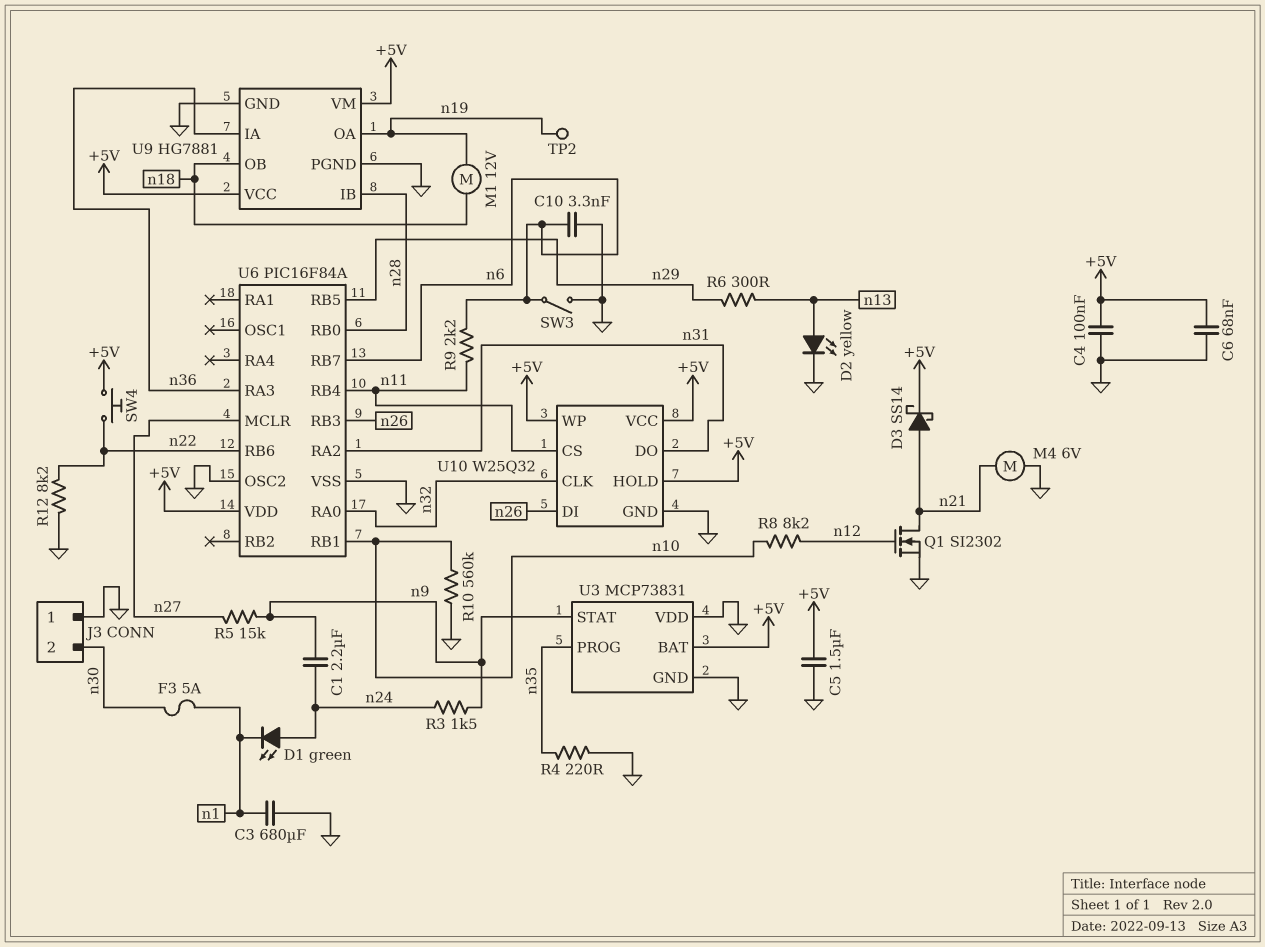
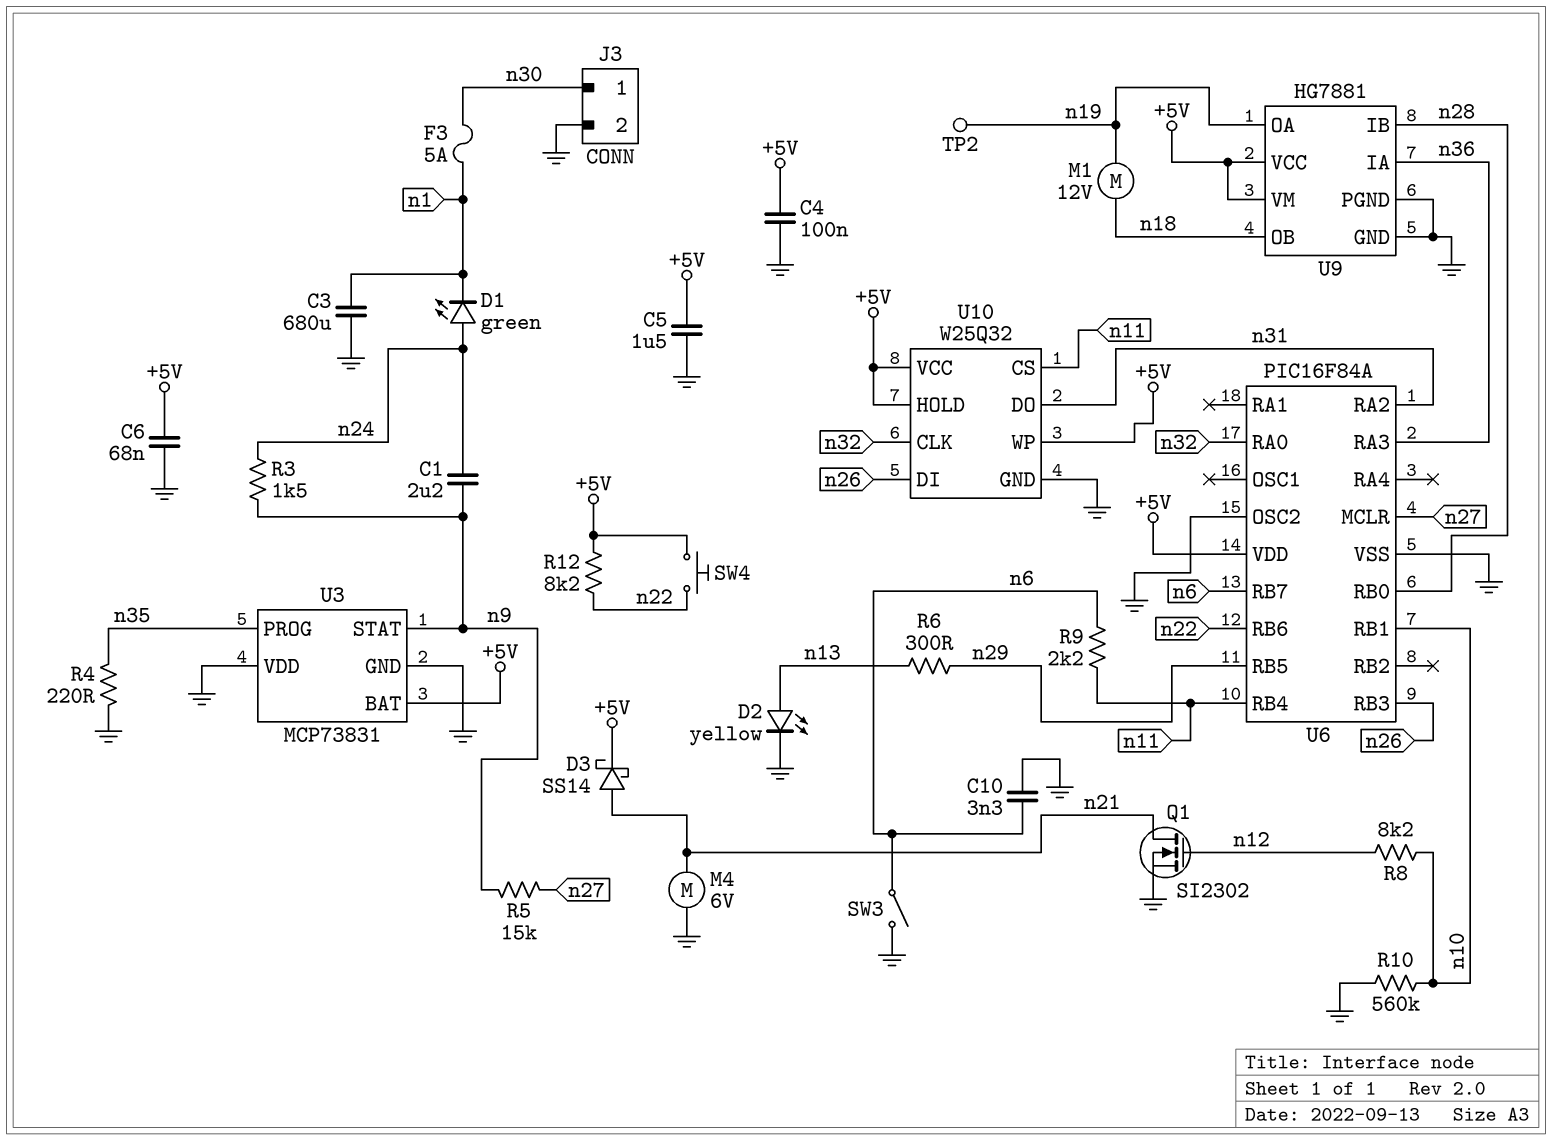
J3 pin 1: GND -> n30
J3 pin 2: n30 -> GND
R12: 8.2k (GND, n22) -> 8.2k (+5V, n22)

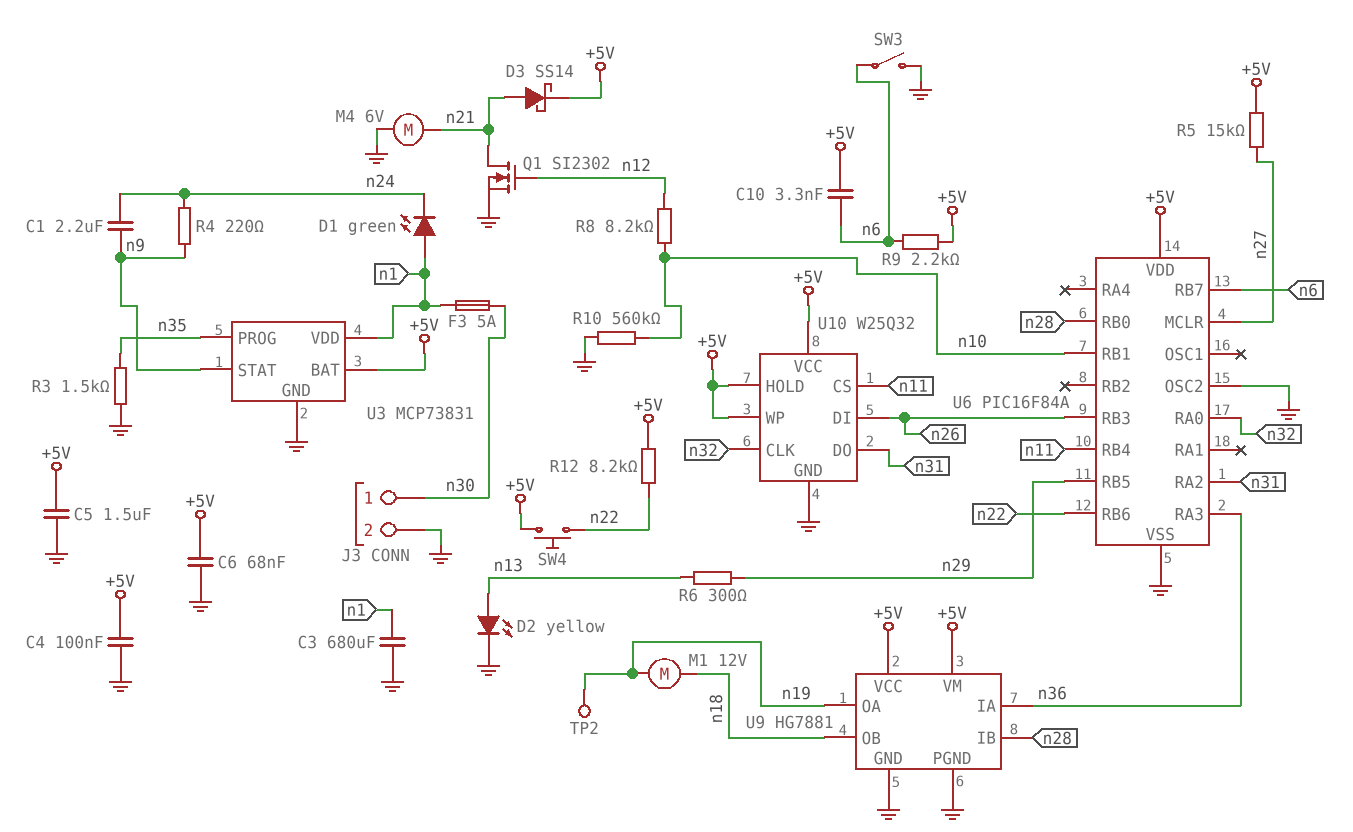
C10: 3.3nF (GND, n6) -> 3.3nF (+5V, n6)
D1: LED green (A n24, K n1) -> LED green (A n1, K n24)
R3: 1.5k (n9, n24) -> 1.5k (GND, n35)
R4: 220 (GND, n35) -> 220 (n9, n24)
R5: 15k (n9, n27) -> 15k (+5V, n27)
R9: 2.2k (n6, n11) -> 2.2k (+5V, n6)
U3 pin VDD: GND -> n1

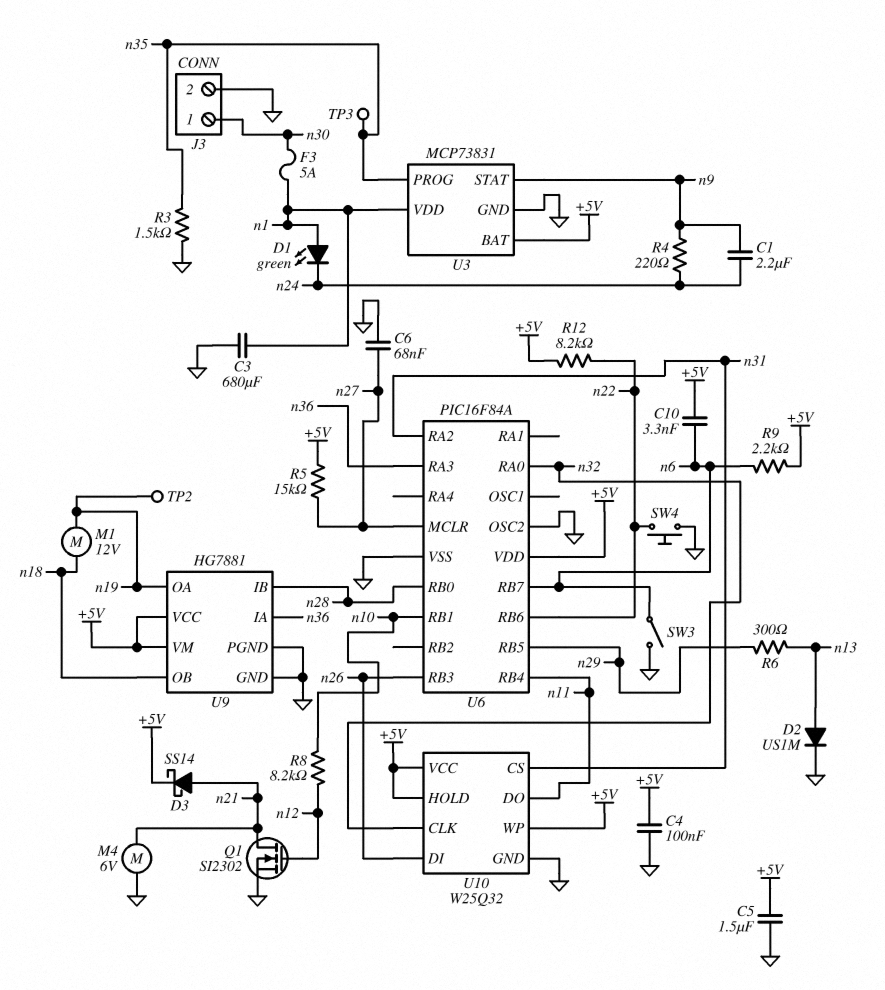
C6: 68nF (+5V, GND) -> 68nF (GND, n27)
D2: LED yellow (A n13, K GND) -> diode US1M (A n13, K GND)
R10: 560k (GND, n10) -> none
SW4: button (+5V, n22) -> button (GND, n22)
TP3: none -> test point (n35)
U10 pin CS: n11 -> n31
U10 pin DO: n31 -> n11

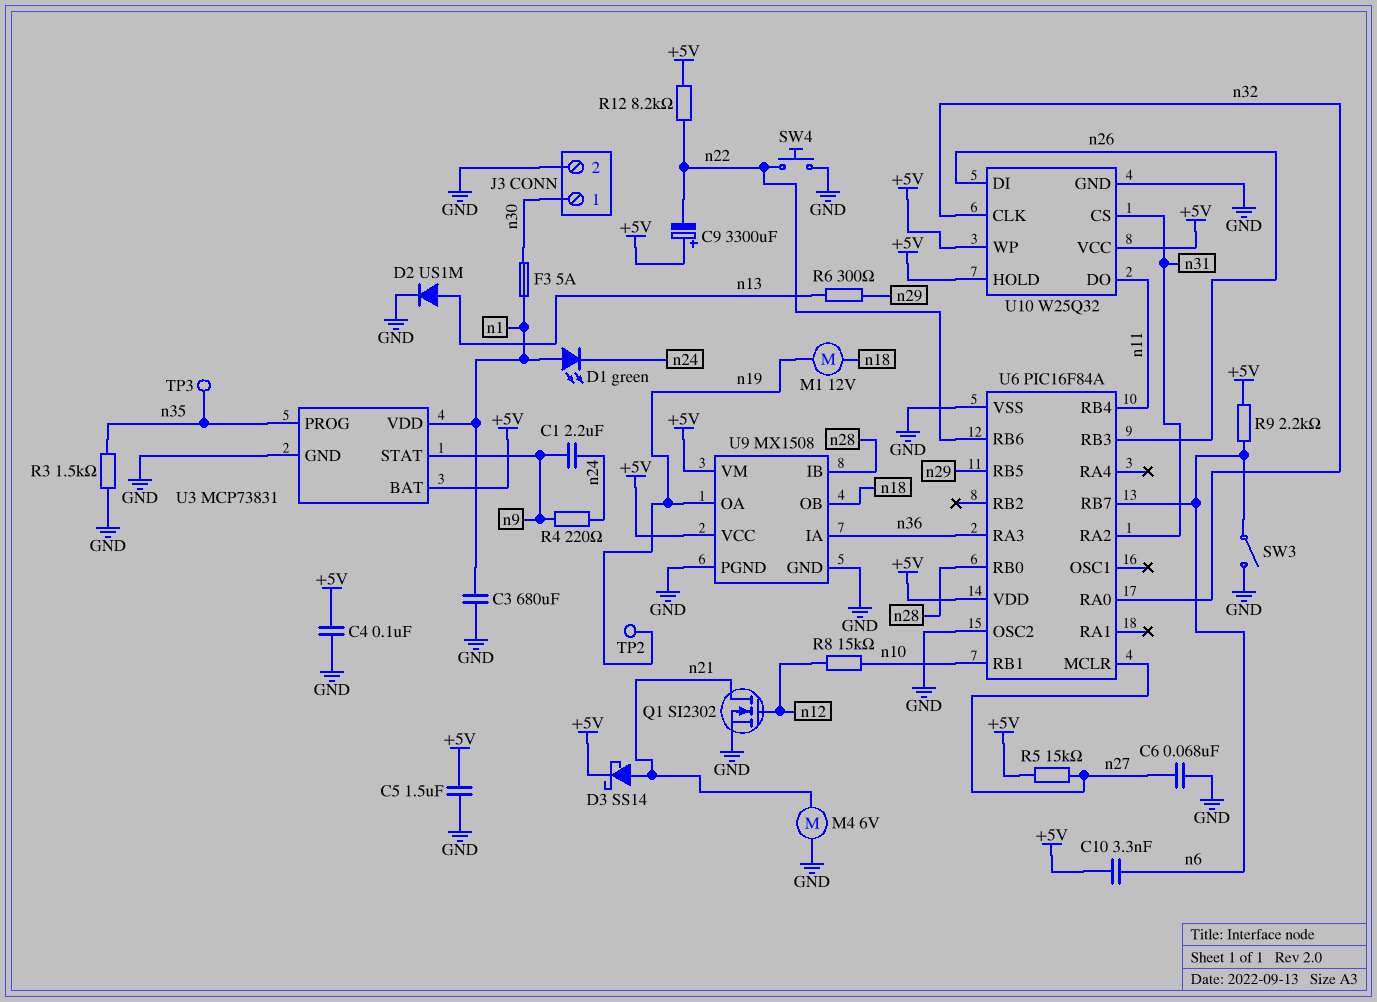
C9: none -> 3300uF (plus +5V, minus n22)
R8: 8.2k (n10, n12) -> 15k (n10, n12)
U9: HG7881 -> MX1508

